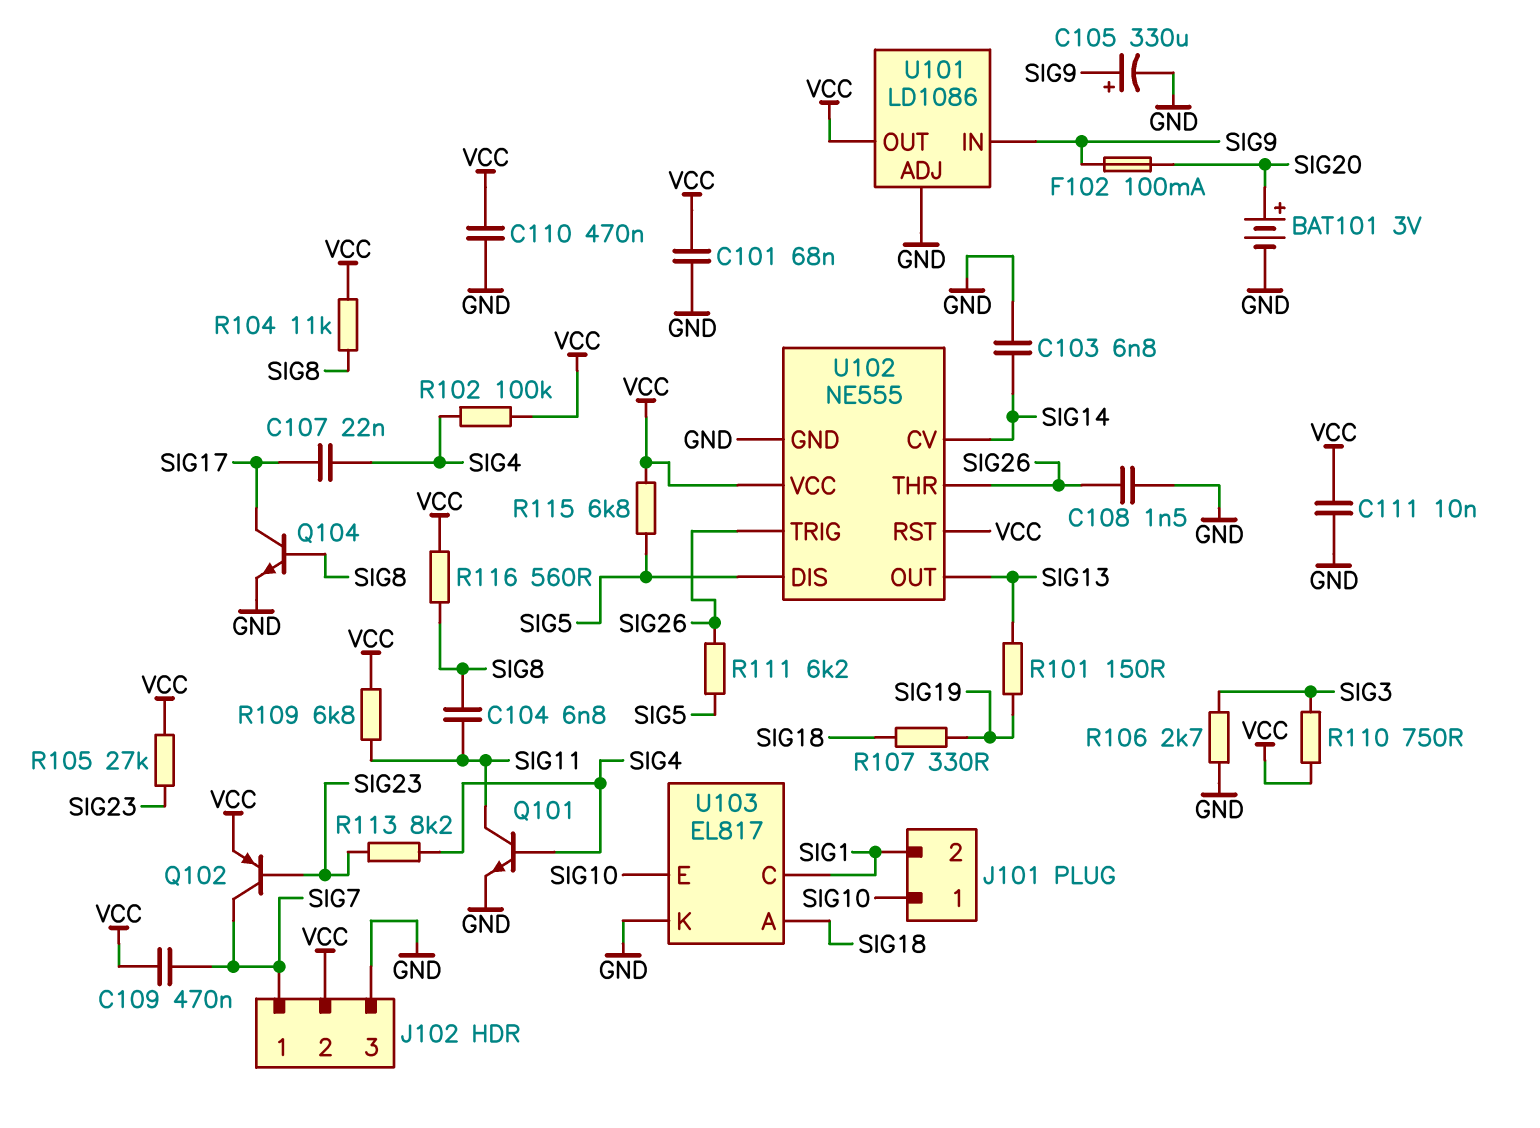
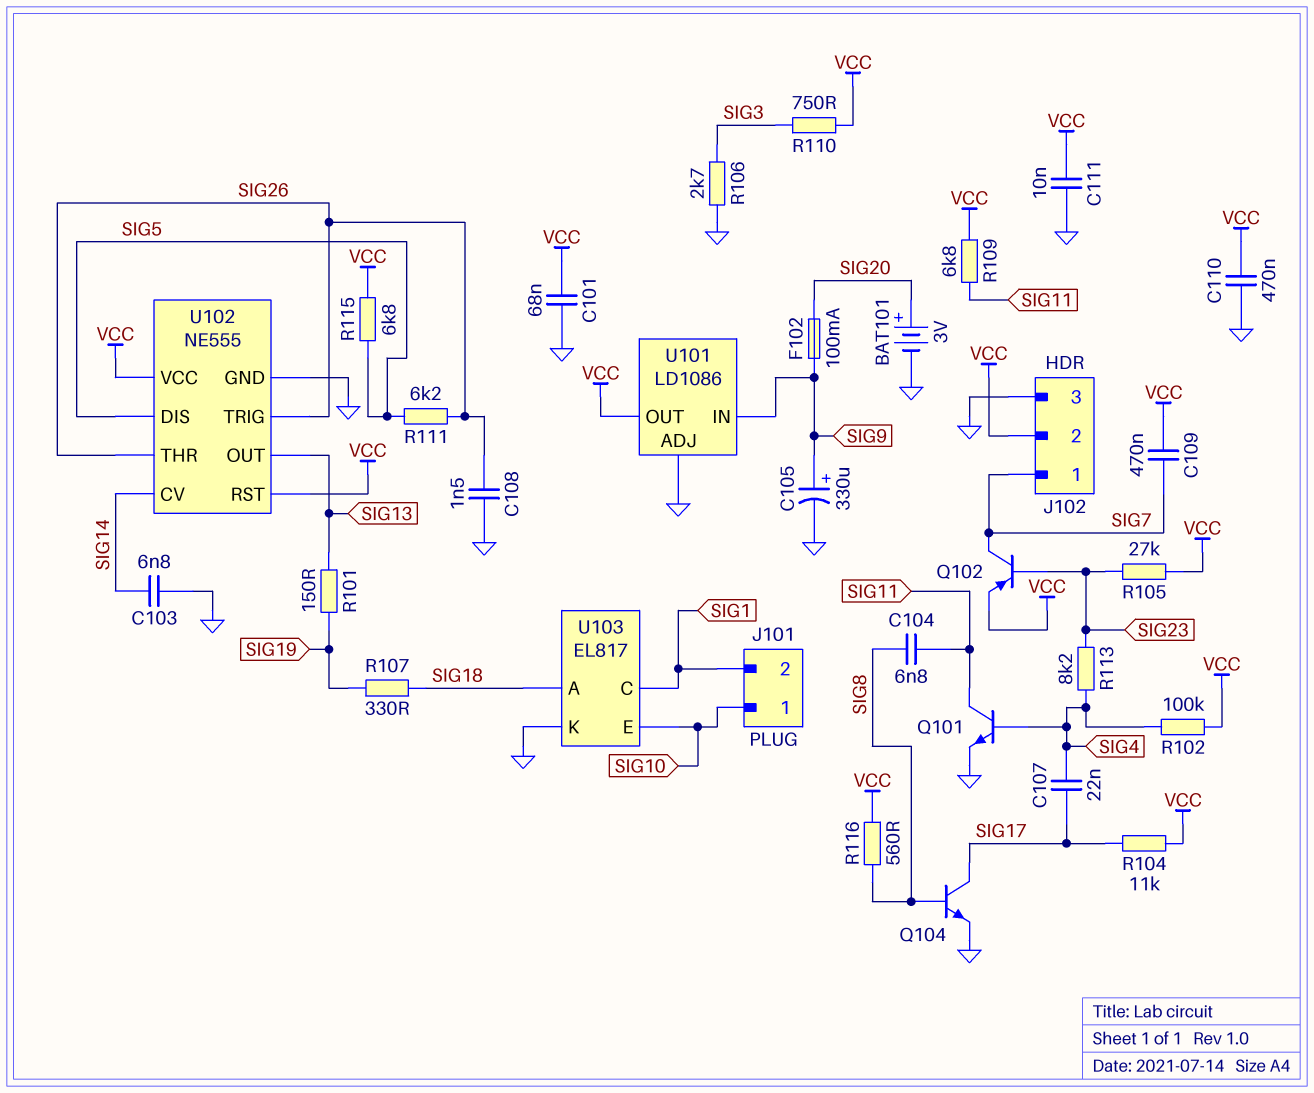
R104: 11k (SIG8, VCC) -> 11k (SIG17, VCC)

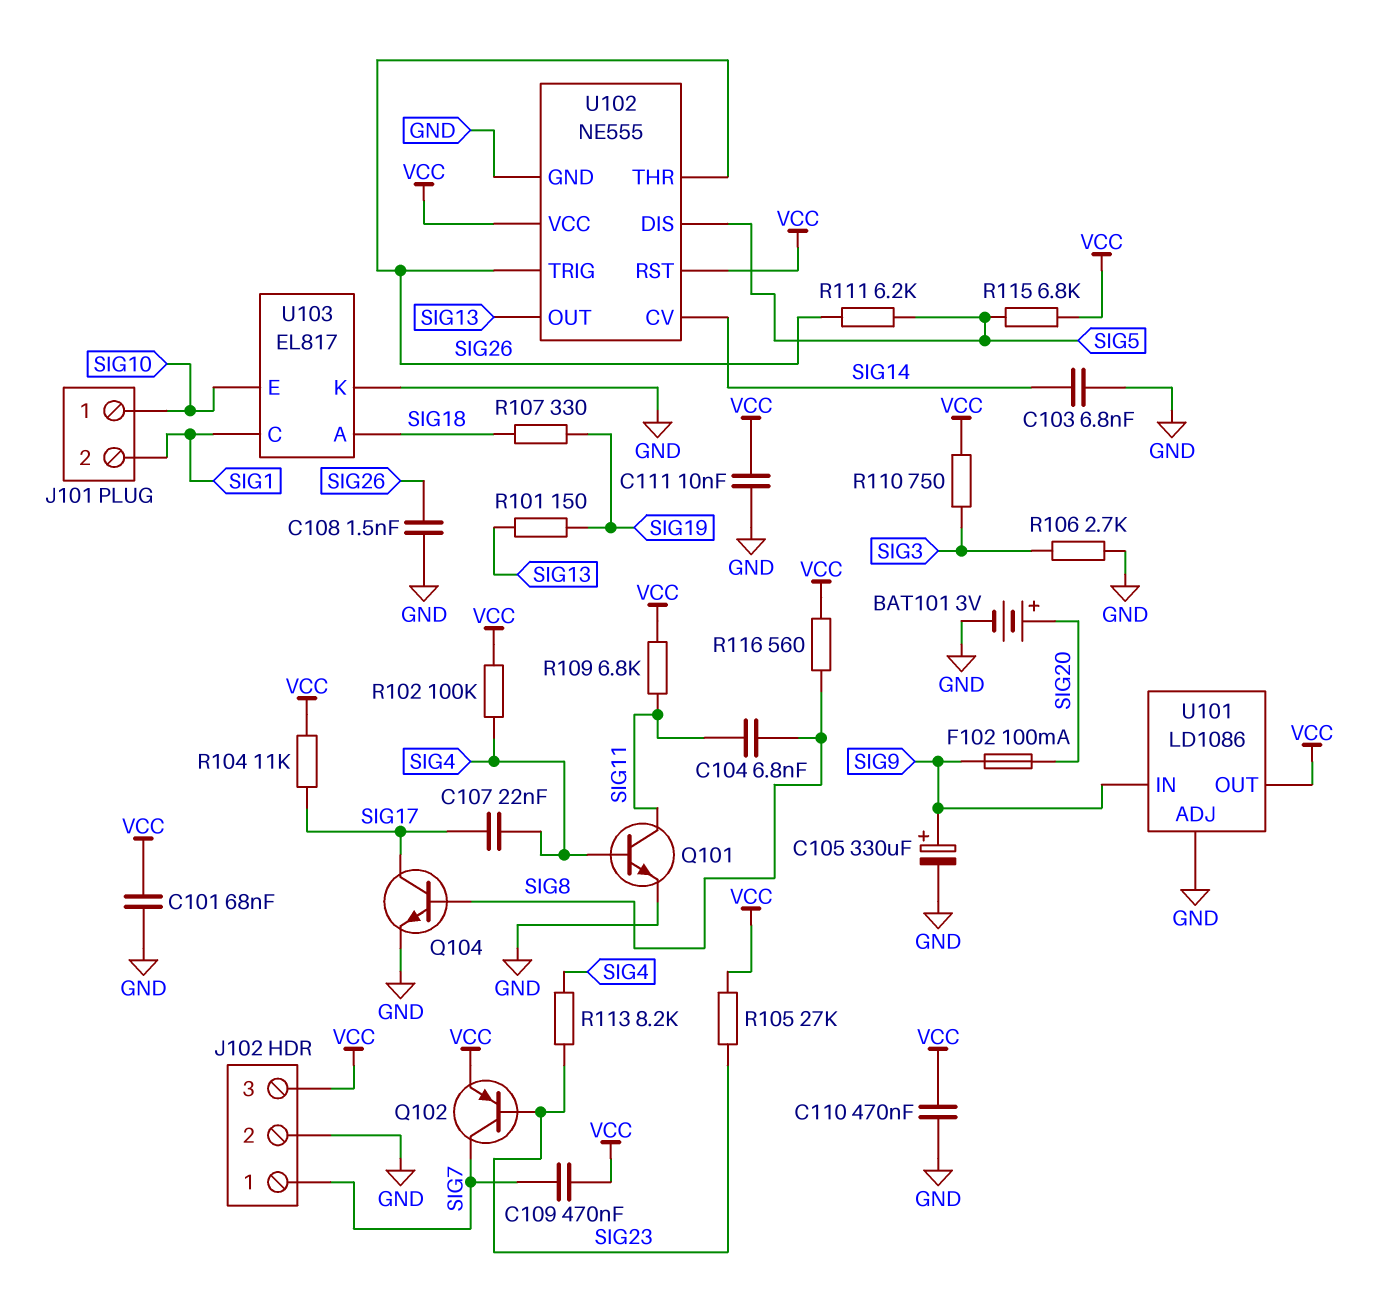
J102 pin 2: VCC -> GND
J102 pin 3: GND -> VCC

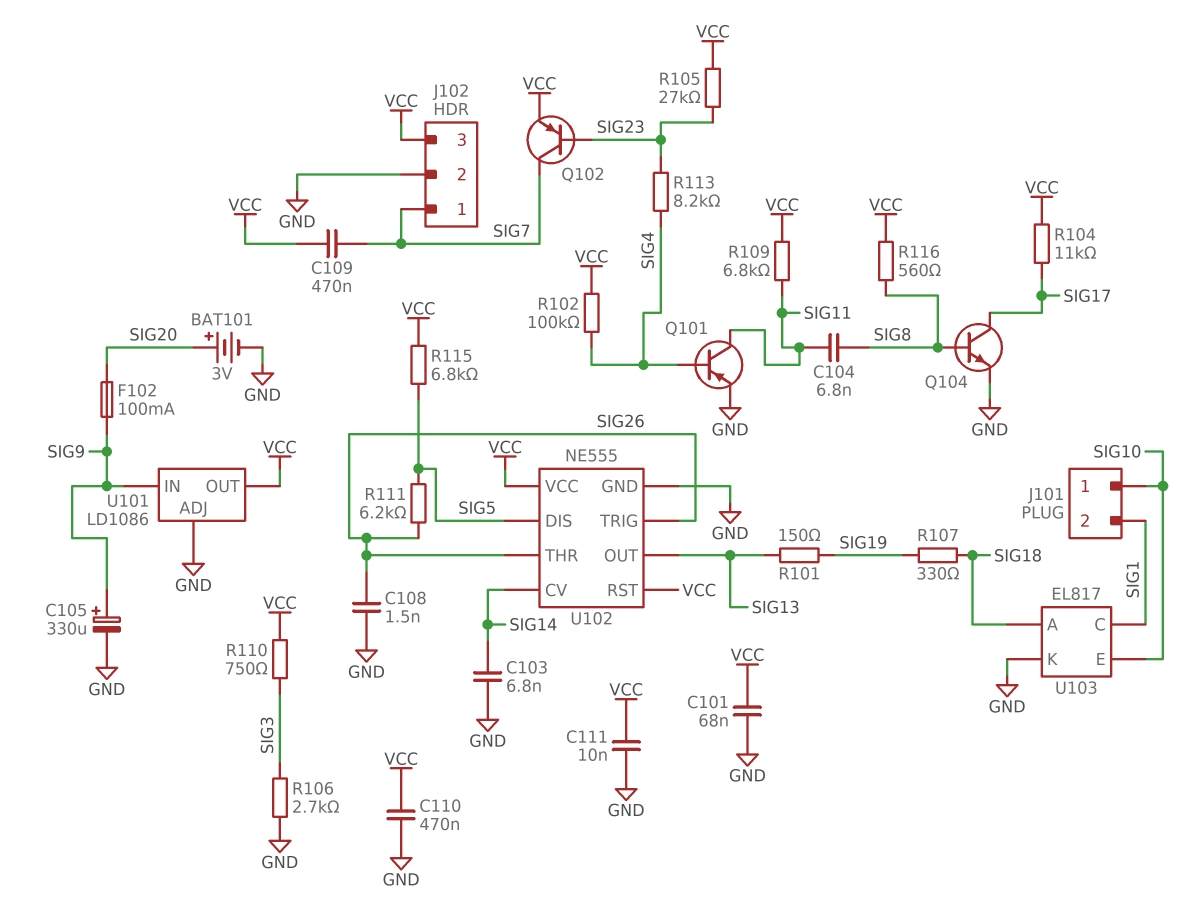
C107: 22nF (SIG4, SIG17) -> none
Q101: NPN (B SIG4, C SIG11, E GND) -> PNP (B SIG4, C SIG11, E GND)

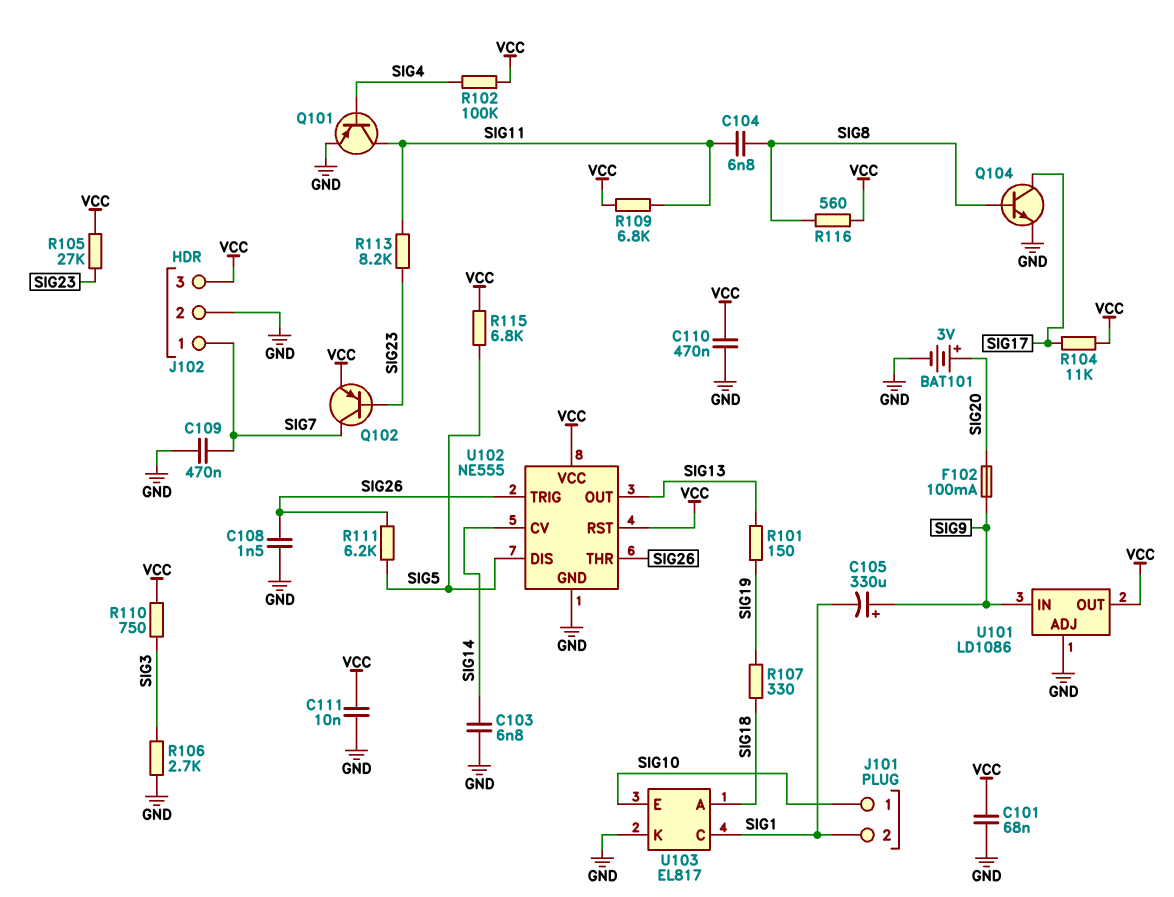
C105: 330uF (plus SIG9, minus GND) -> 330uF (plus SIG9, minus SIG1)
C109: 470nF (SIG7, VCC) -> 470nF (GND, SIG7)
R113: 8.2k (SIG4, SIG23) -> 8.2k (SIG11, SIG23)

